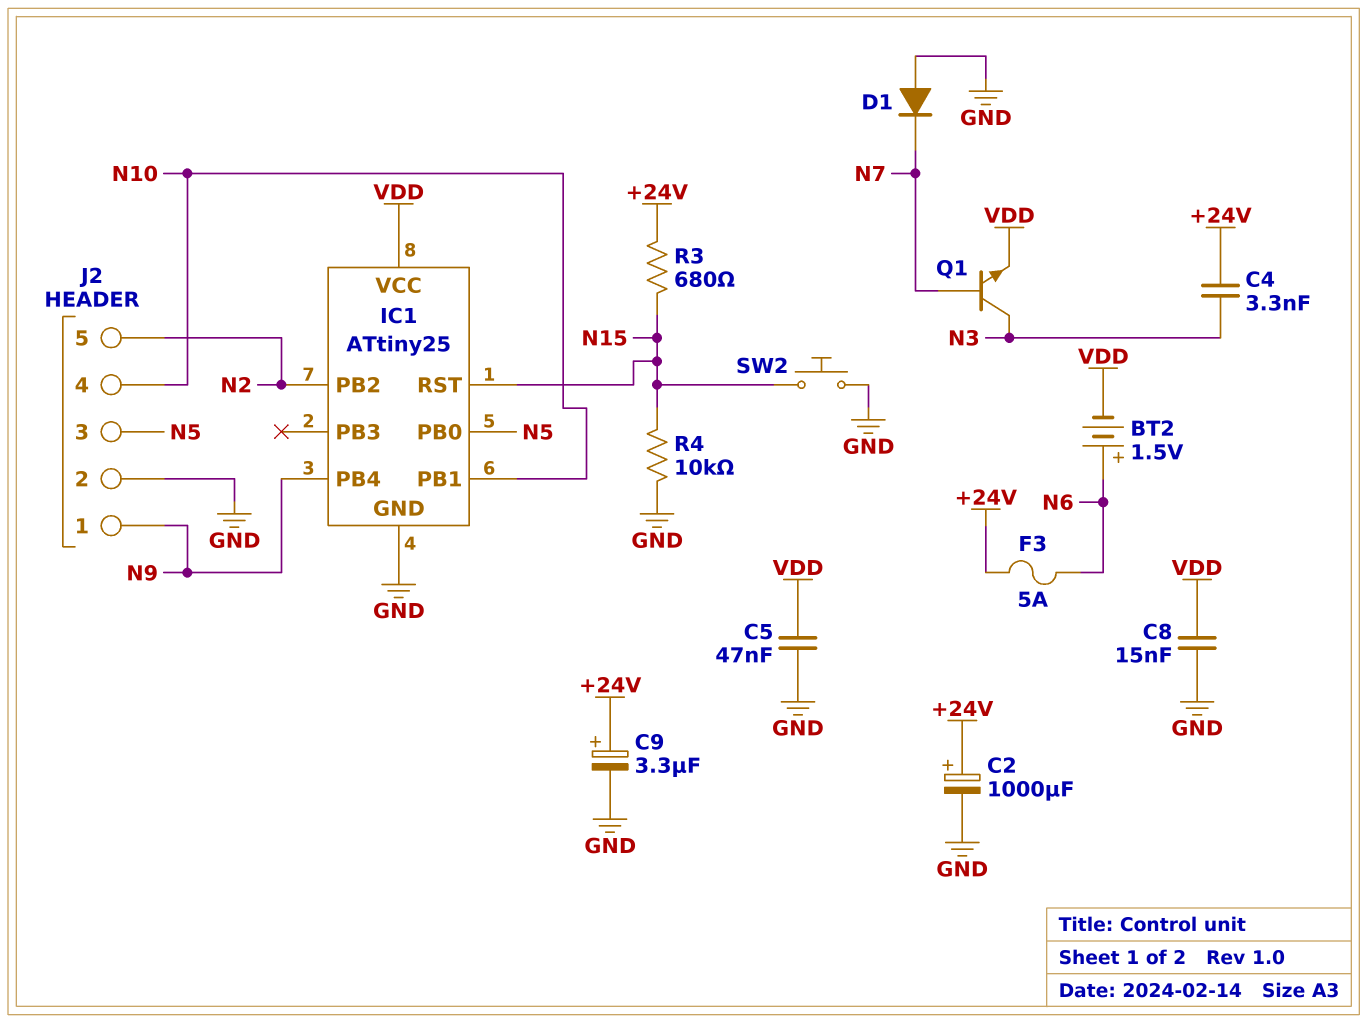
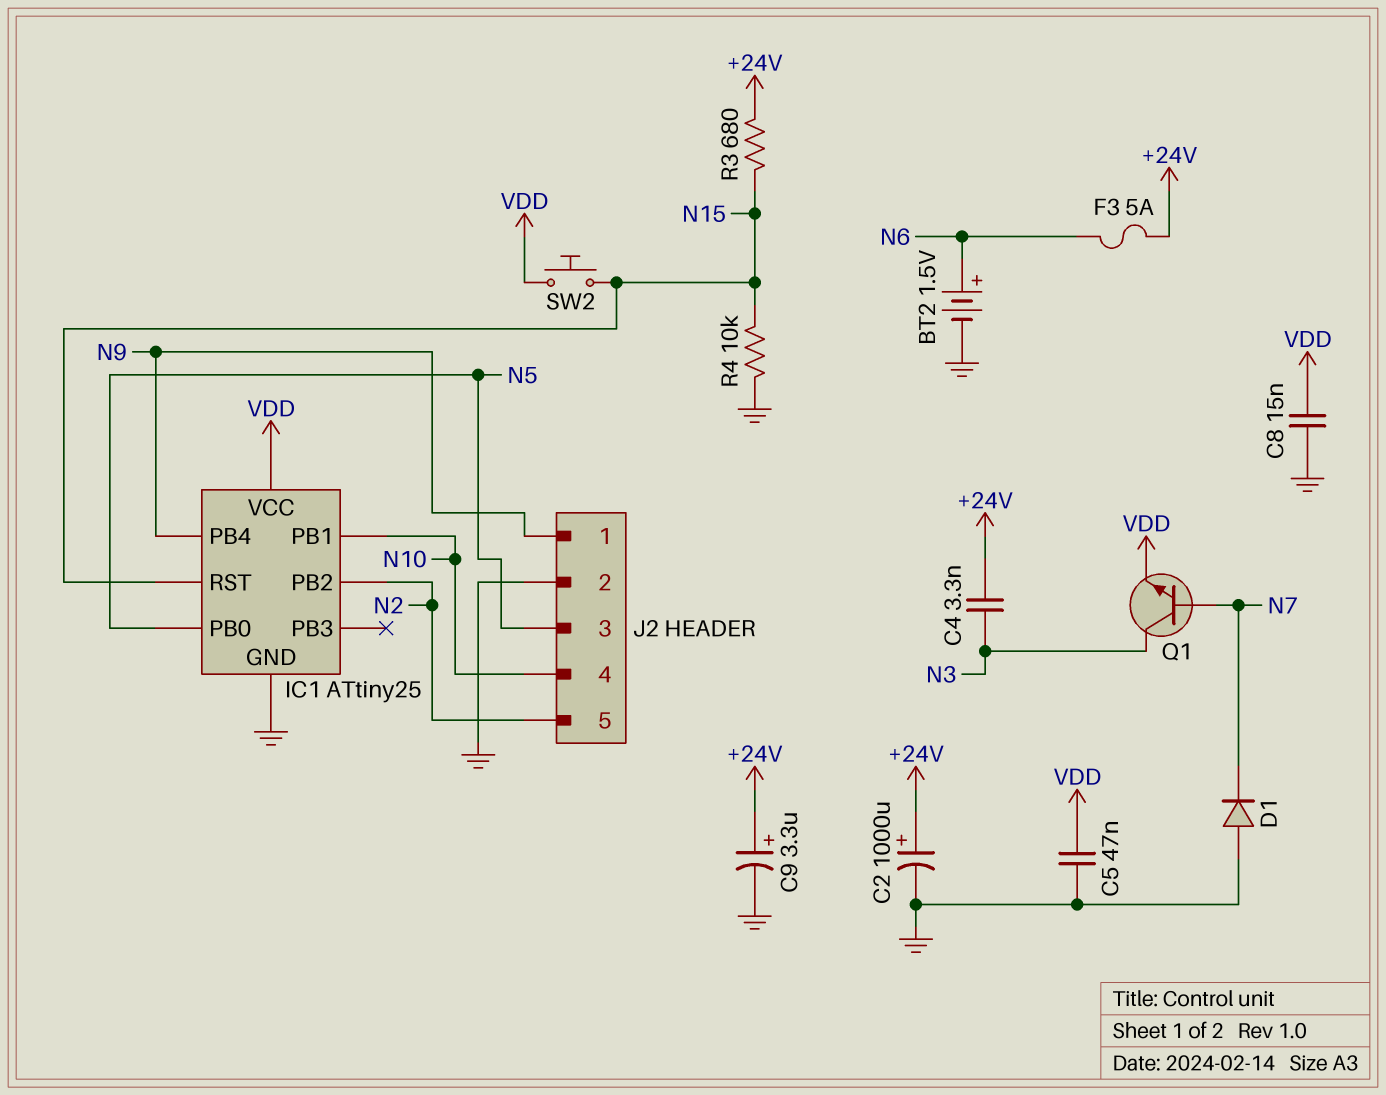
BT2: 1.5V (plus N6, minus VDD) -> 1.5V (plus N6, minus GND)
SW2: button (GND, N15) -> button (N15, VDD)

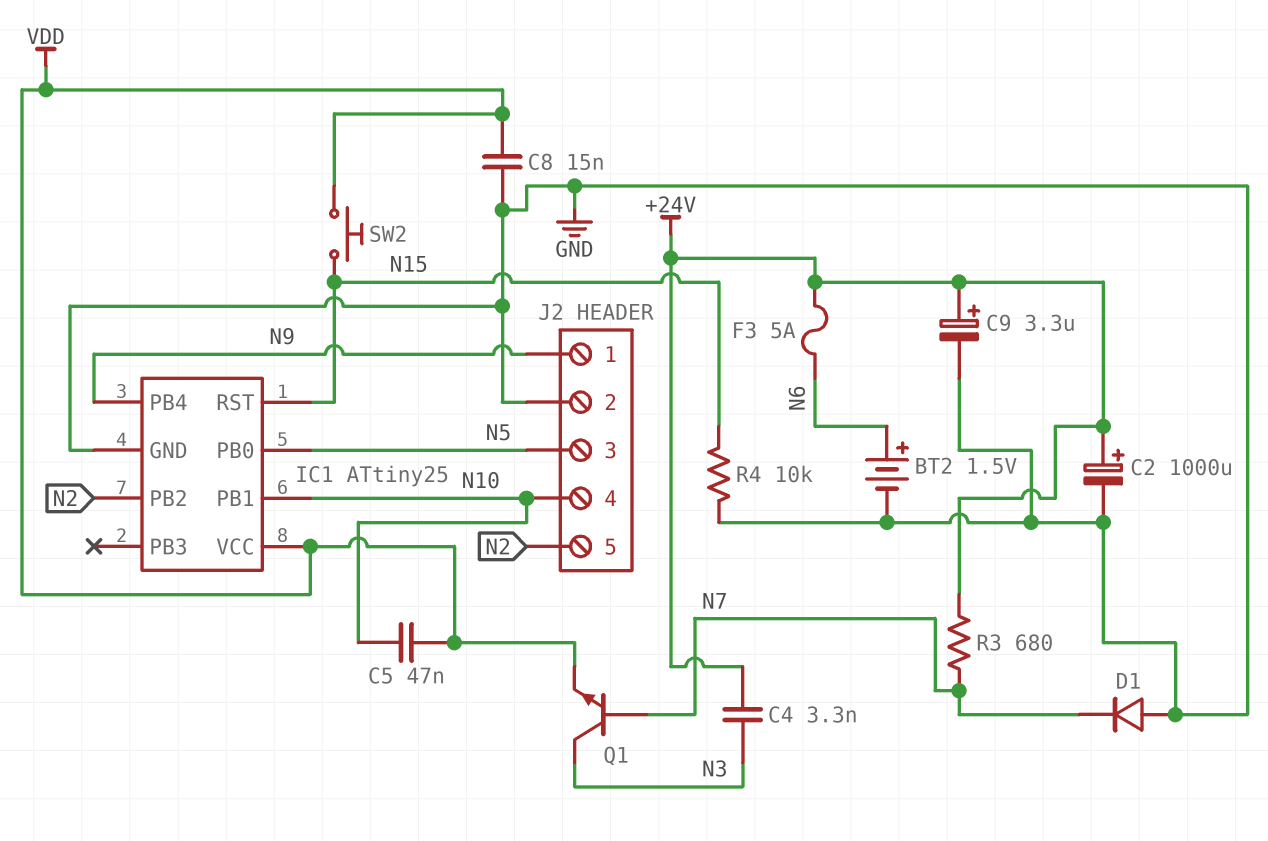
C5: 47nF (GND, VDD) -> 47nF (N10, VDD)
R3: 680 (+24V, N15) -> 680 (+24V, N7)

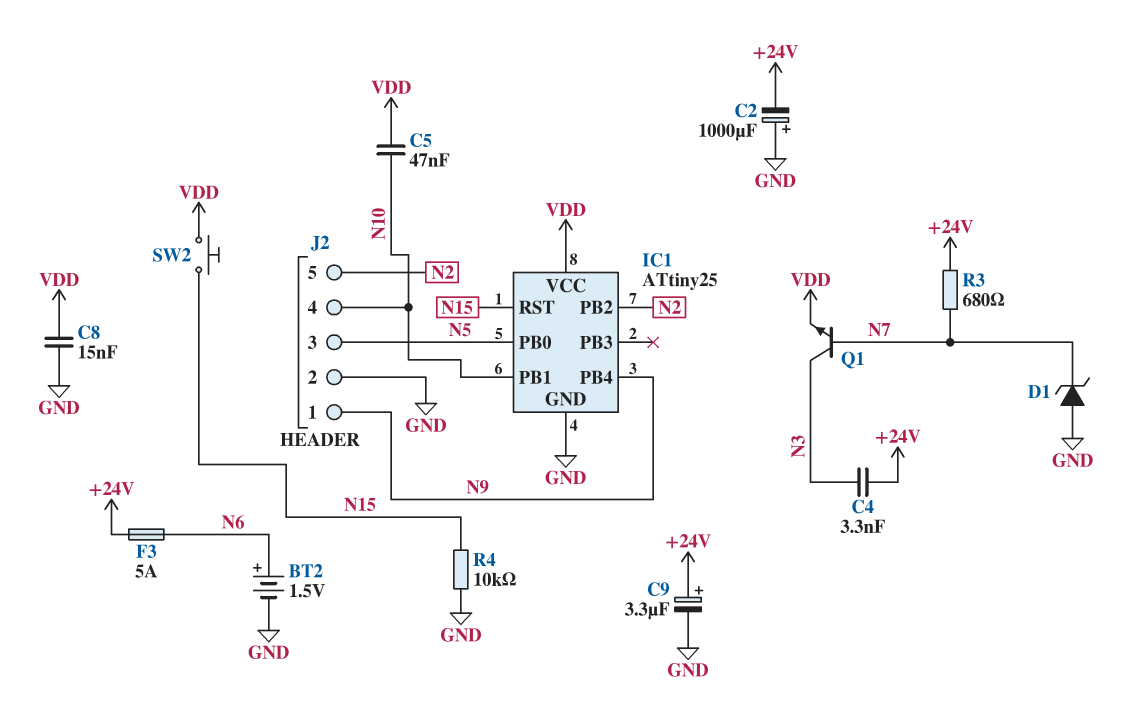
C2: 1000uF (plus +24V, minus GND) -> 1000uF (plus GND, minus +24V)
D1: diode (A GND, K N7) -> zener (A GND, K N7)

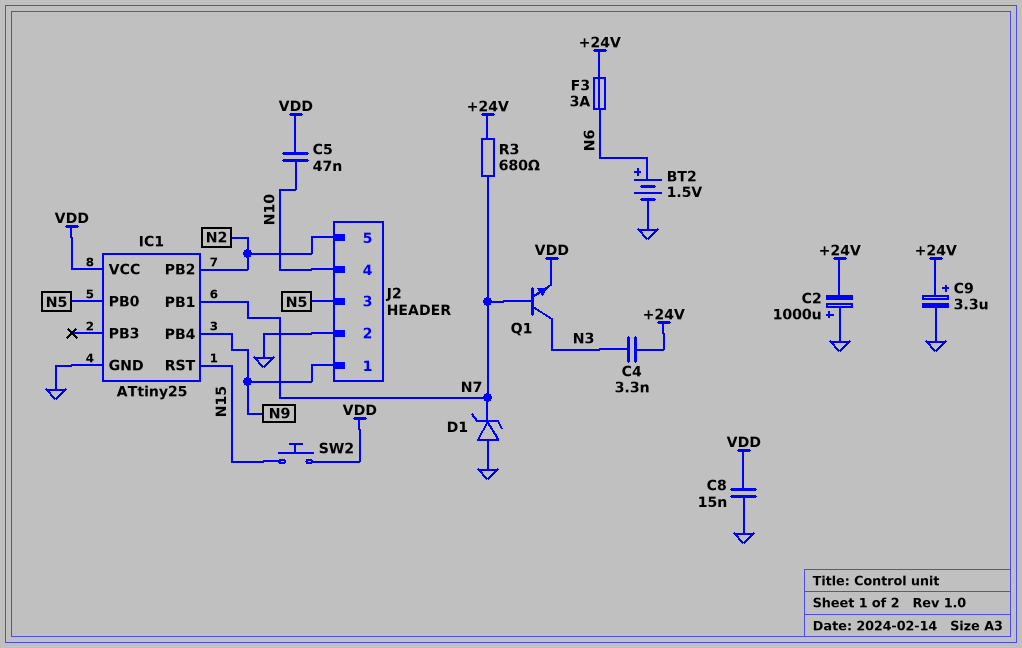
F3: 5A (+24V, N6) -> 3A (+24V, N6)
IC1 pin PB1: N10 -> N7
R4: 10k (GND, N15) -> none

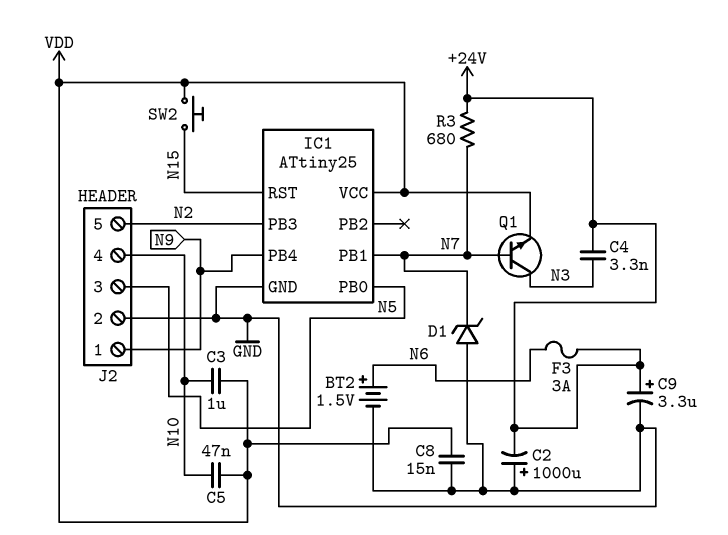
C3: none -> 1uF (N10, VDD)
IC1 pin PB2: N2 -> none
IC1 pin PB3: none -> N2

